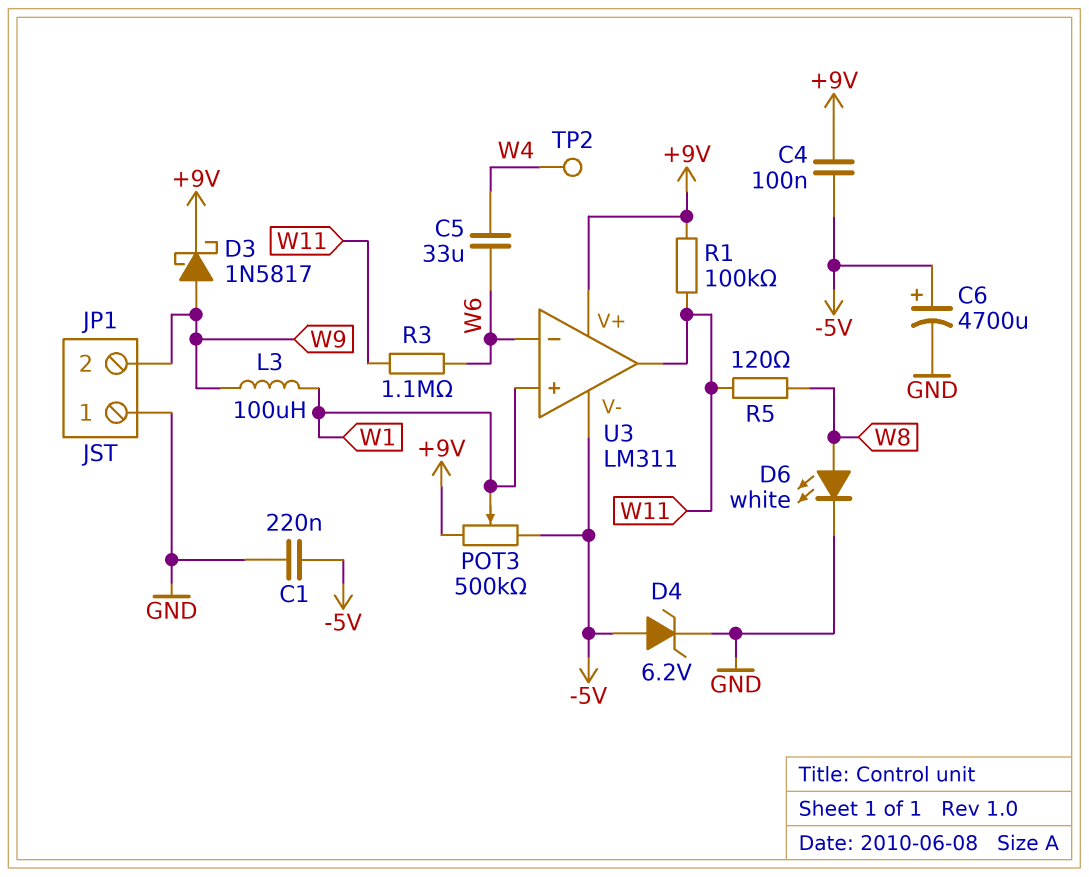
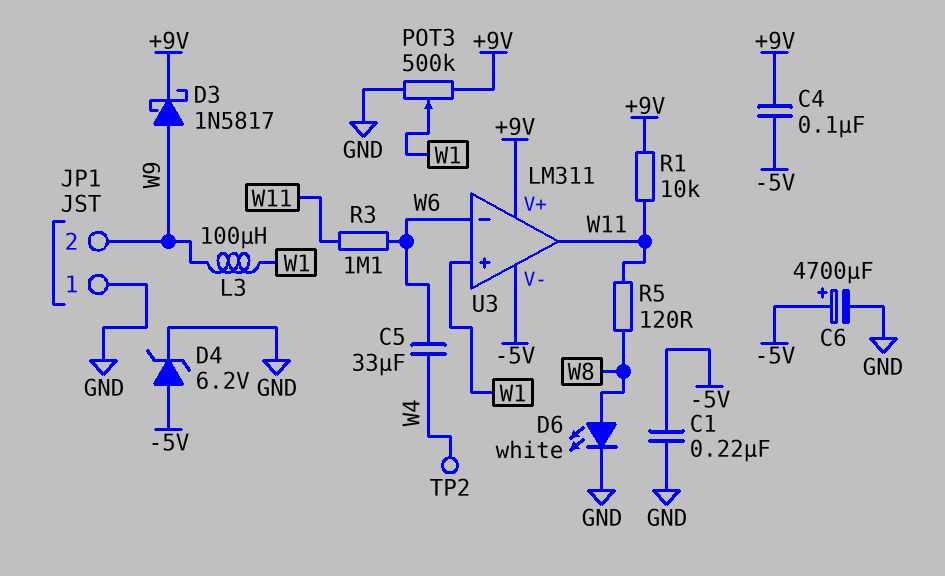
POT3: 500k (+9V, -5V, wiper W1) -> 500k (+9V, GND, wiper W1)
R1: 100k (+9V, W11) -> 10k (+9V, W11)

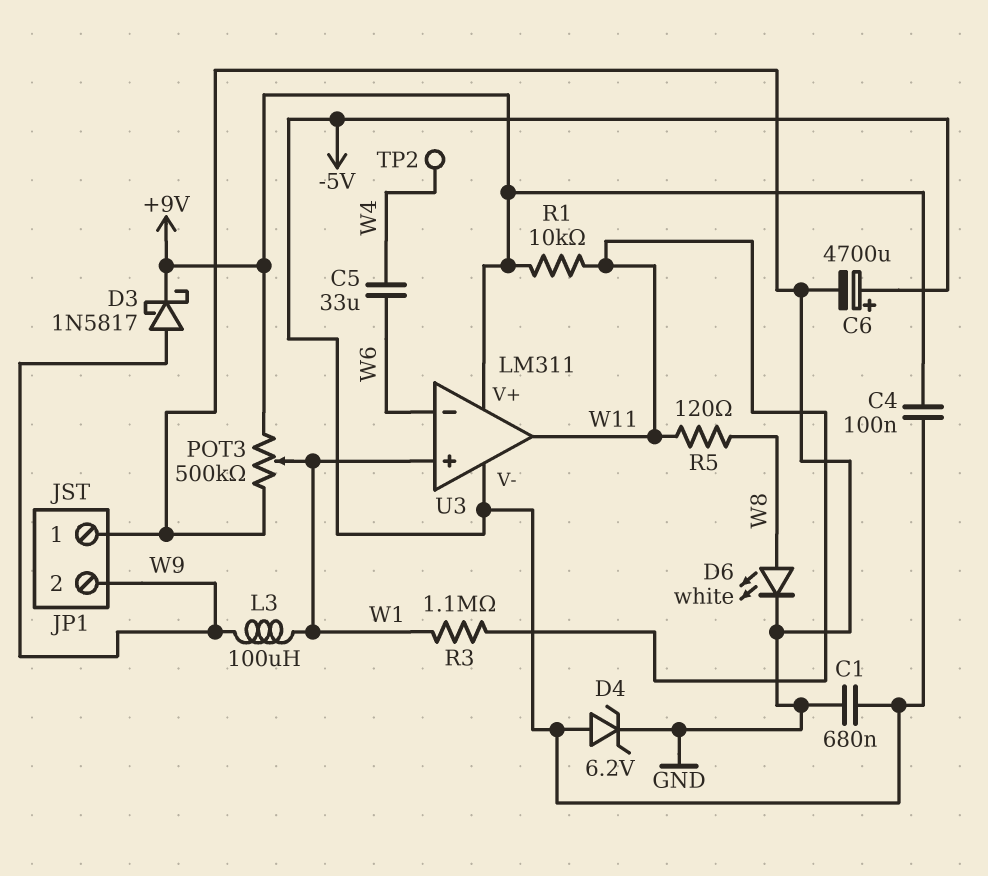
C1: 220nF (-5V, GND) -> 680nF (-5V, GND)
R3: 1.1M (W6, W11) -> 1.1M (W1, W11)

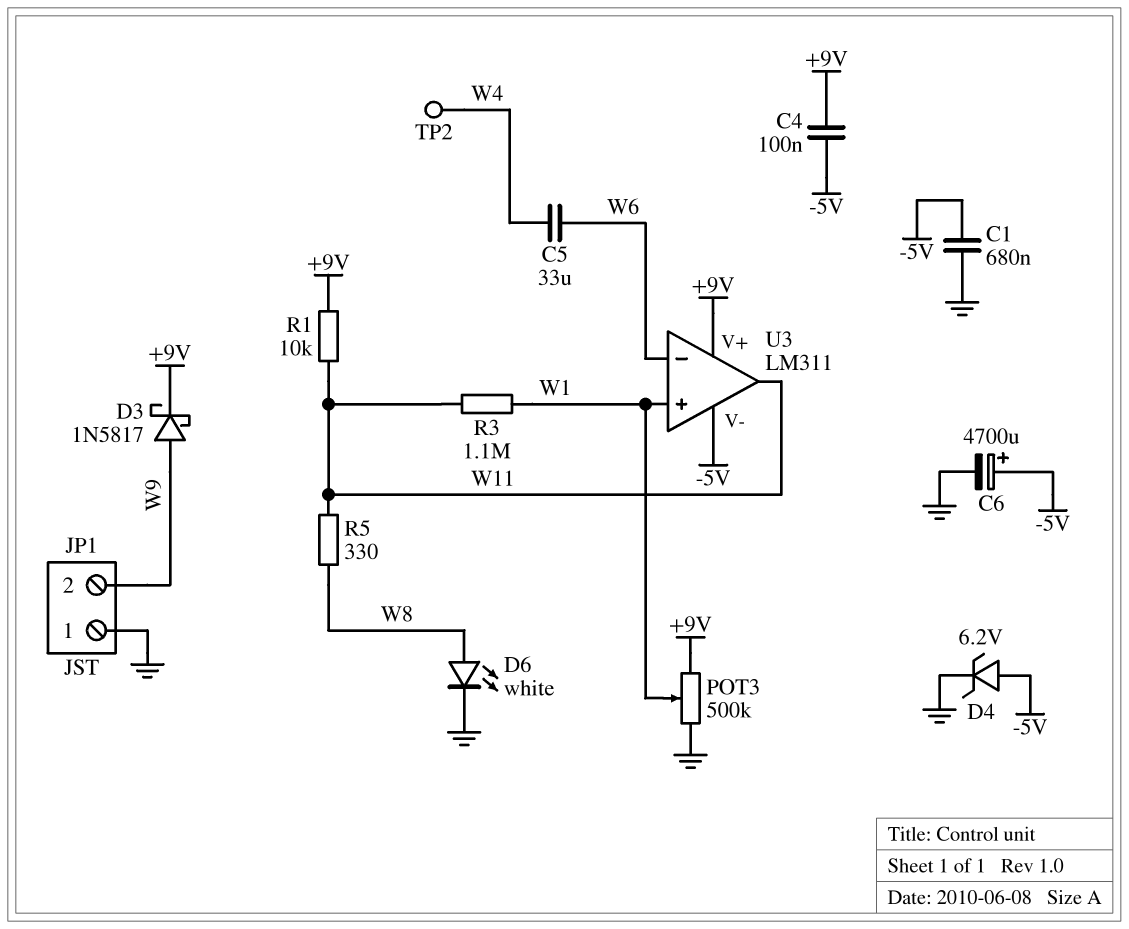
L3: 100uH (W1, W9) -> none
R5: 120 (W8, W11) -> 330 (W8, W11)

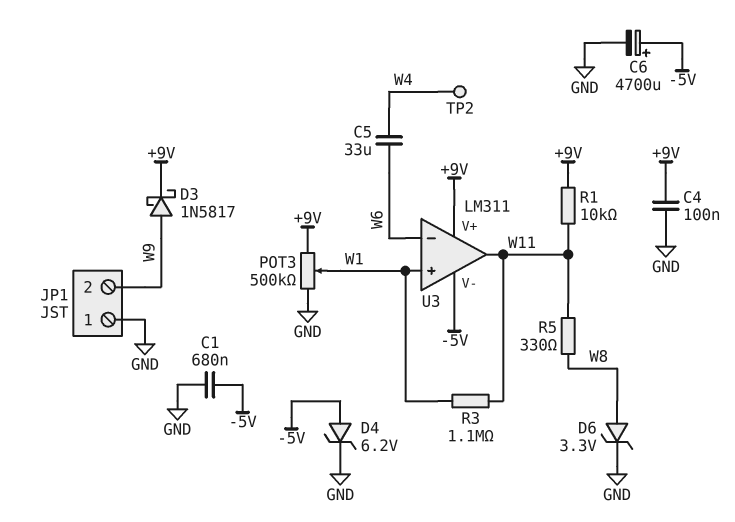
C4: 100nF (+9V, -5V) -> 100nF (+9V, GND)
D6: LED white (A W8, K GND) -> zener 3.3V (A W8, K GND)

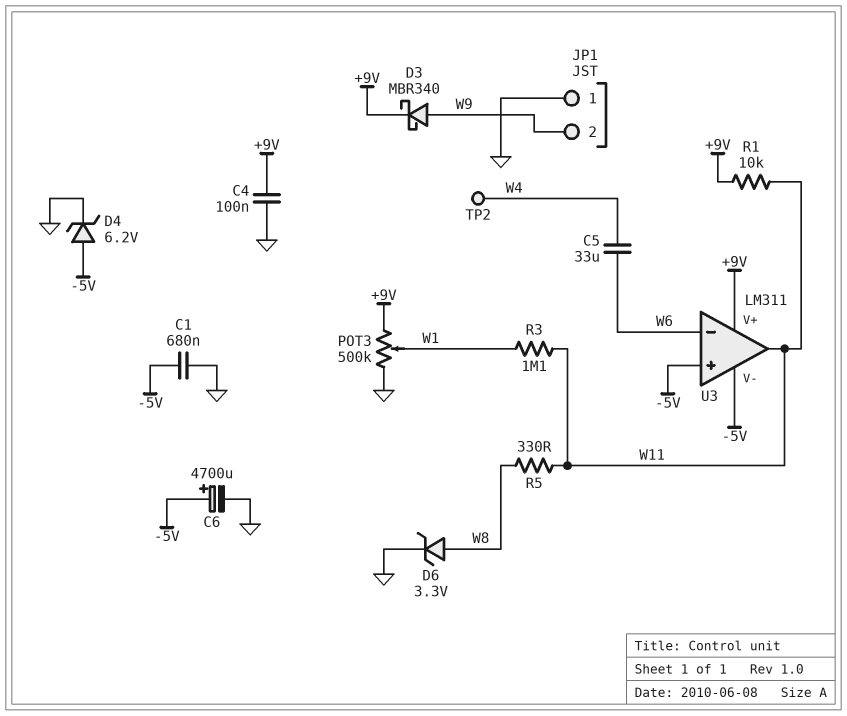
D3: schottky 1N5817 (A W9, K +9V) -> schottky MBR340 (A W9, K +9V)
U3 pin in+: W1 -> -5V

